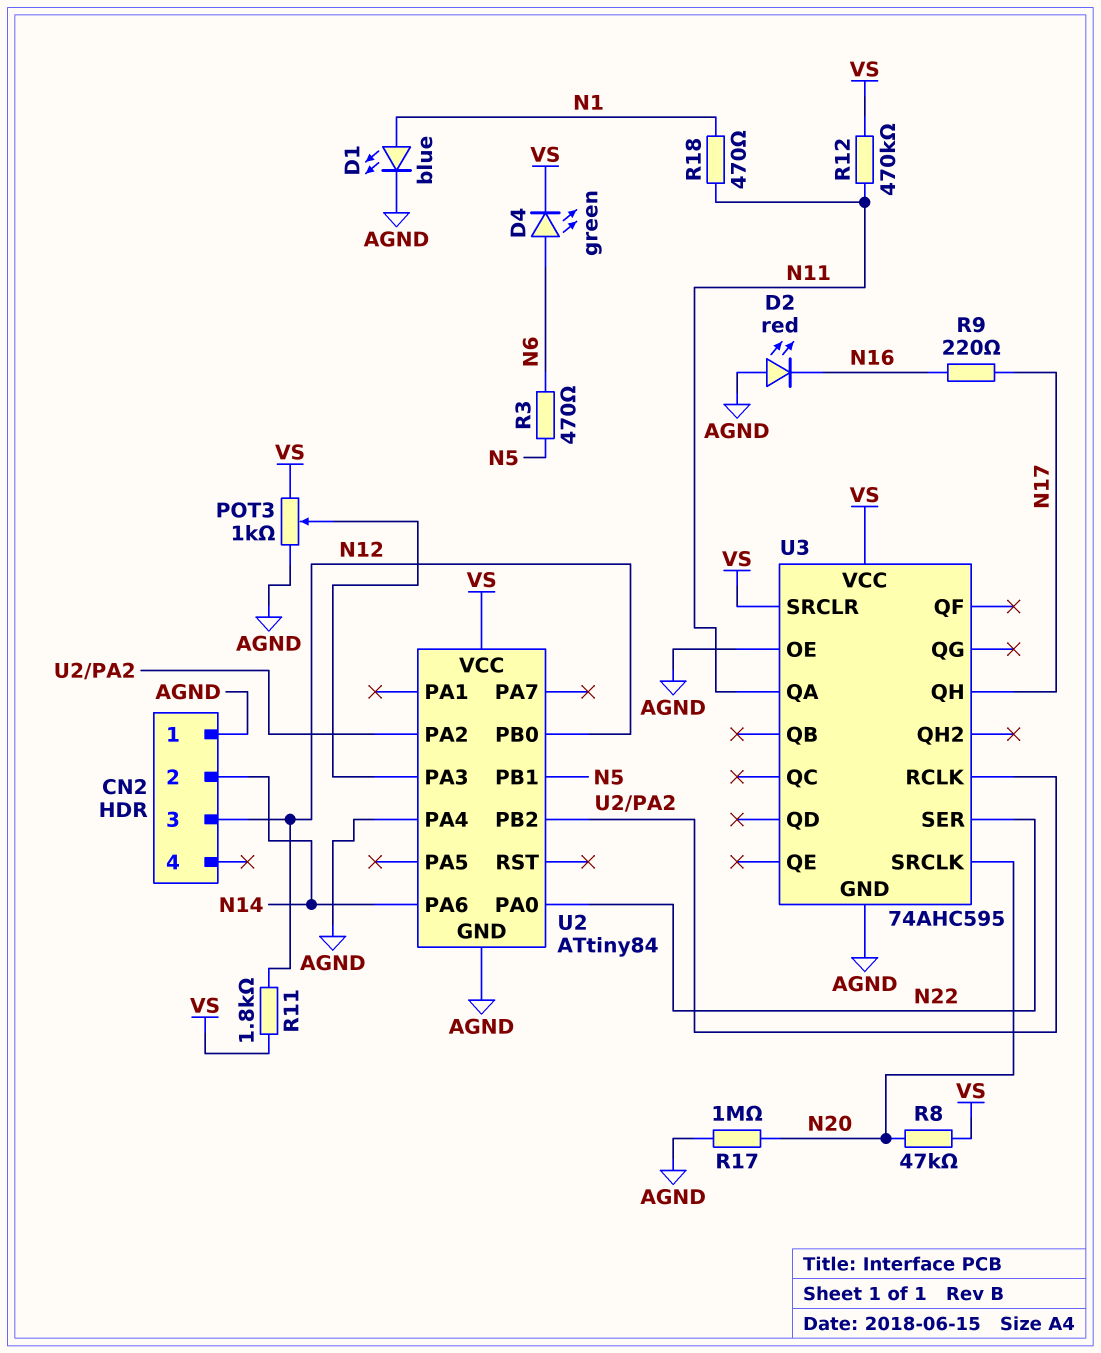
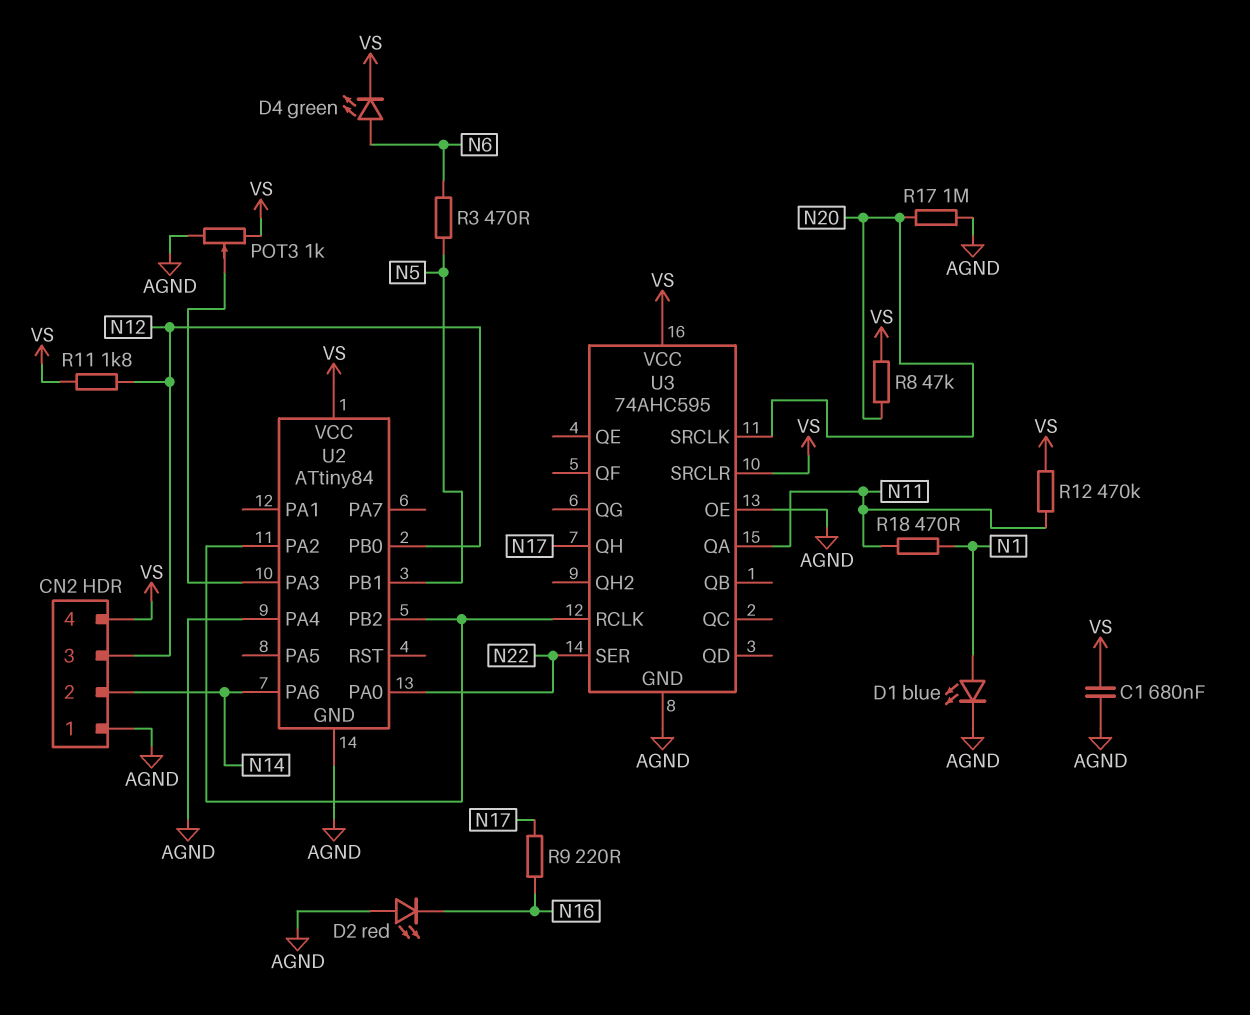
C1: none -> 680nF (AGND, VS)
CN2 pin 4: none -> VS

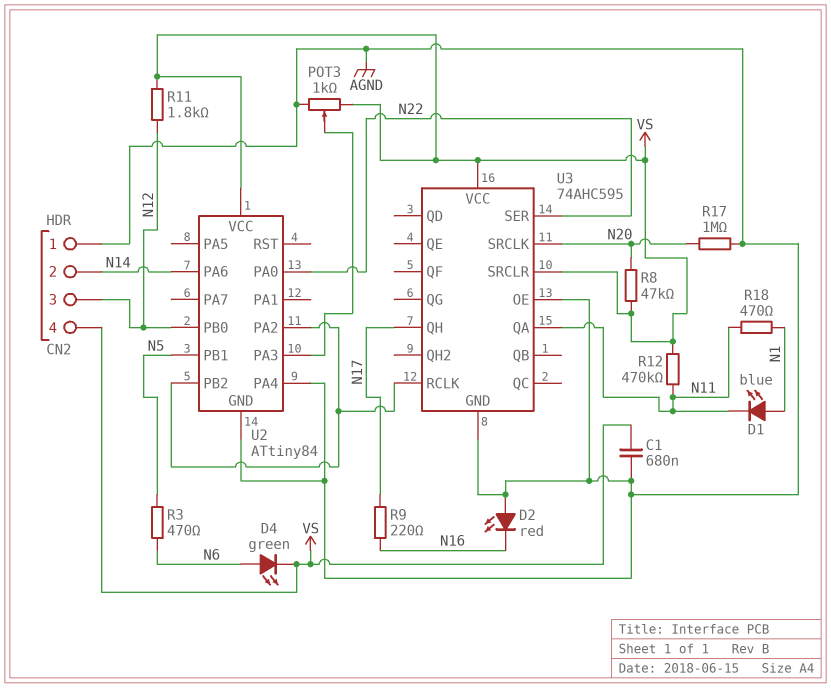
D1: LED blue (A N1, K AGND) -> LED blue (A N1, K N11)

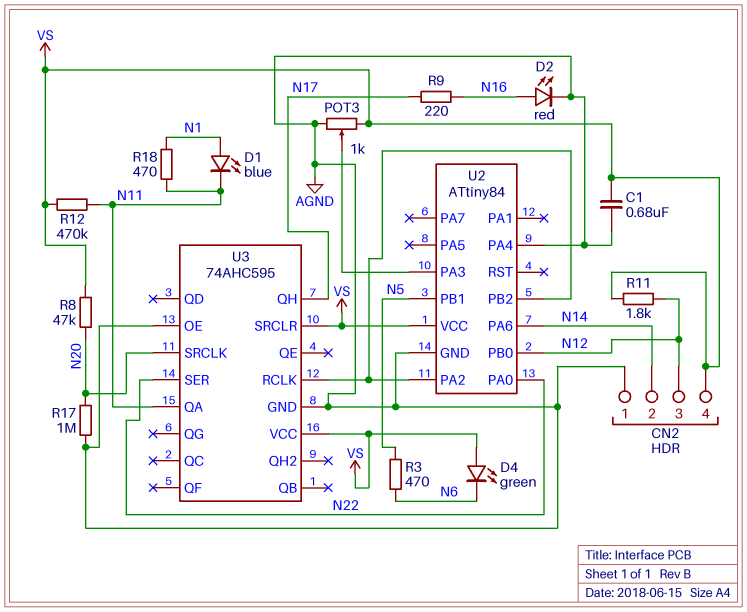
D2: LED red (A AGND, K N16) -> LED red (A N16, K AGND)
D4: LED green (A N6, K VS) -> LED green (A VS, K N6)

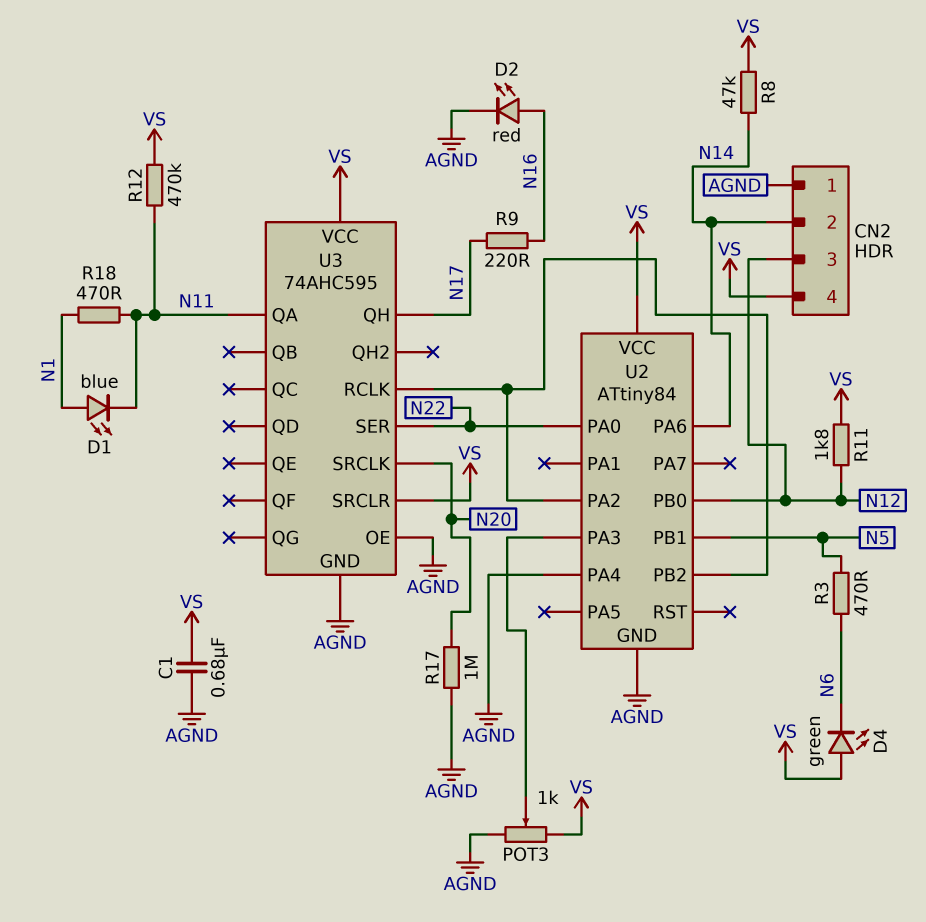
R8: 47k (N20, VS) -> 47k (N14, VS)

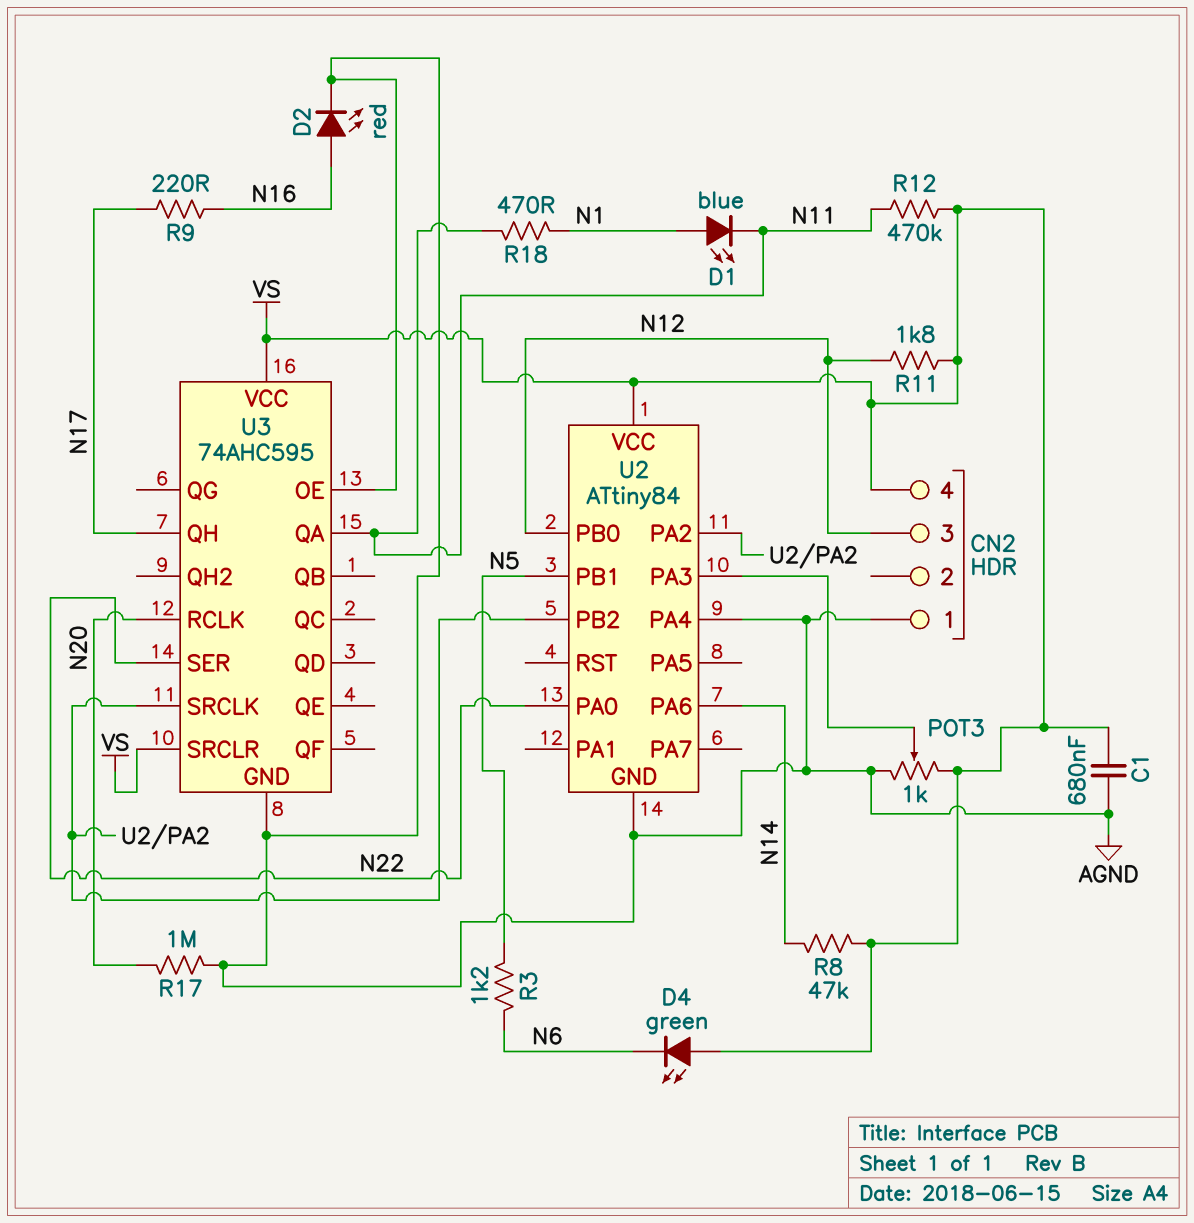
CN2 pin 2: N14 -> none
R3: 470 (N5, N6) -> 1.2k (N5, N6)
U3 pin RCLK: U2/PA2 -> N20
U3 pin SRCLK: N20 -> U2/PA2

